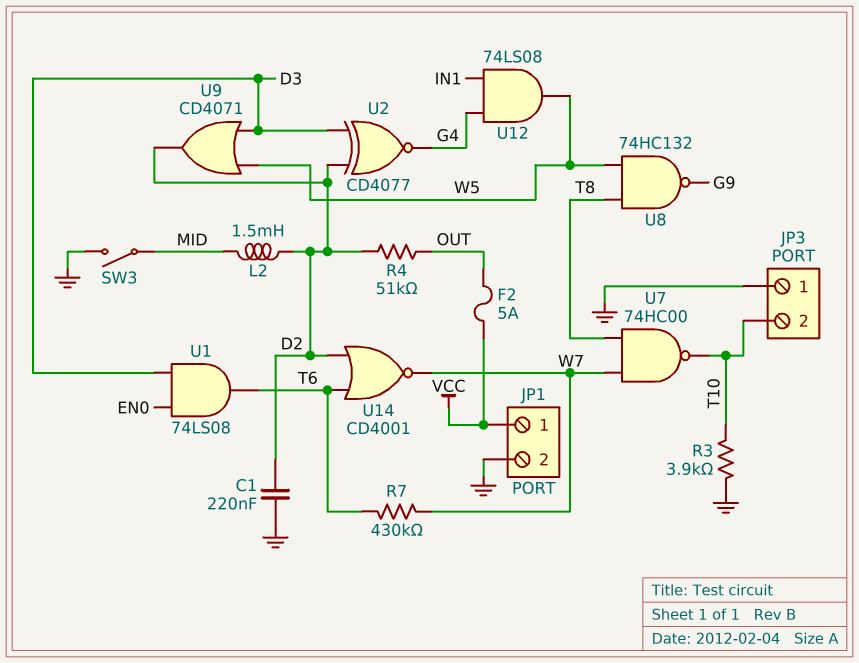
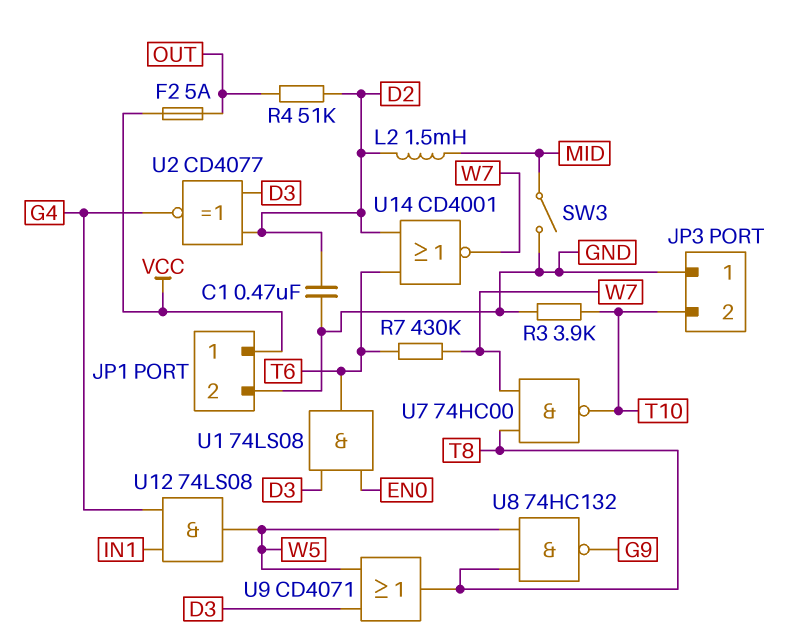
C1: 220nF (D2, GND) -> 470nF (D2, GND)
U9: OR CD4071 (in D3, in W5, out D2) -> OR CD4071 (in D3, in W5, out T8)

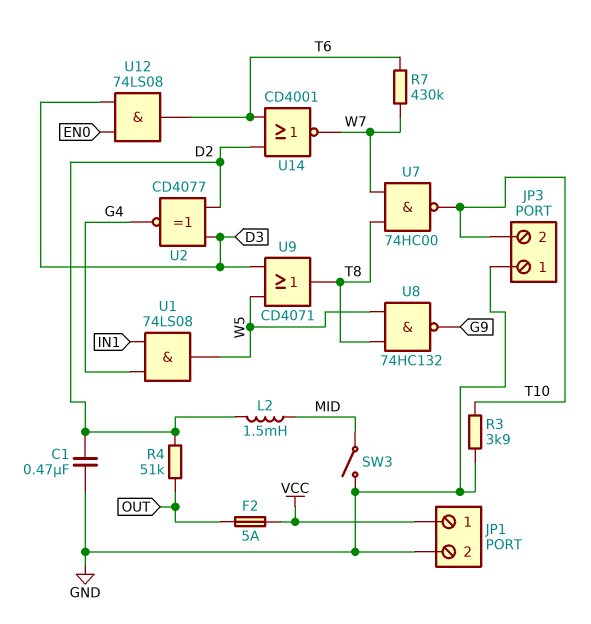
U1: AND 74LS08 (in D3, in EN0, out T6) -> AND 74LS08 (in G4, in IN1, out W5)
U12: AND 74LS08 (in G4, in IN1, out W5) -> AND 74LS08 (in D3, in EN0, out T6)

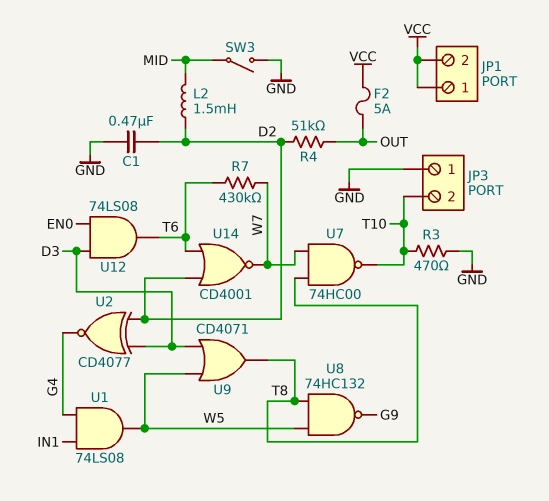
JP1 pin 2: GND -> VCC
R3: 3.9k (GND, T10) -> 470 (GND, T10)

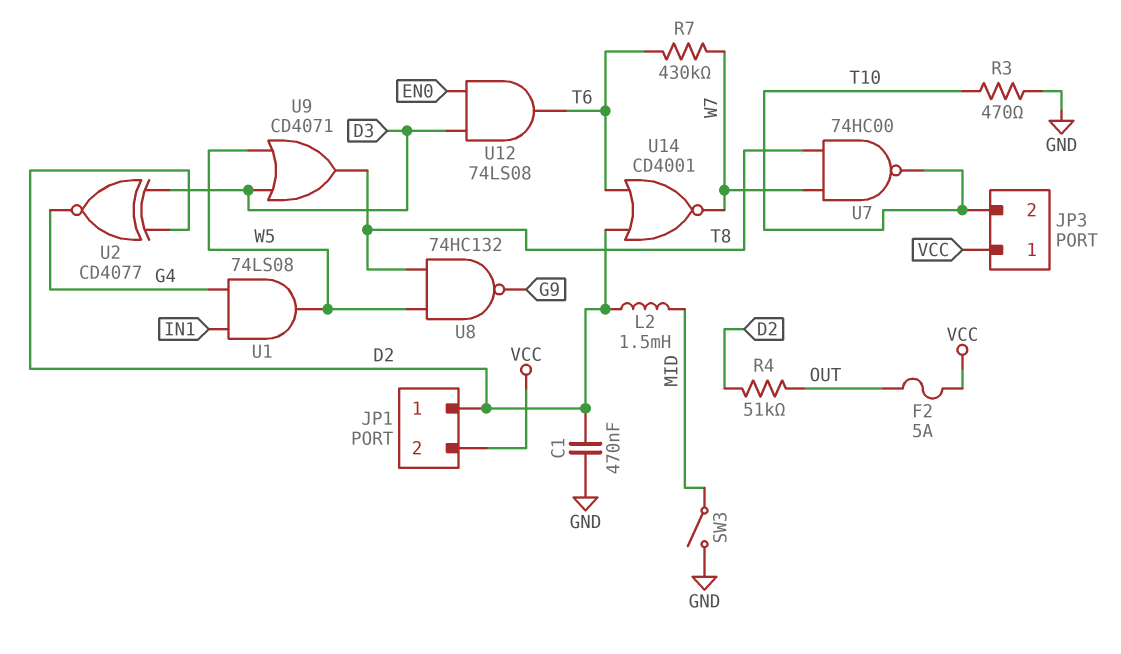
JP1 pin 1: VCC -> D2
JP3 pin 1: GND -> VCC

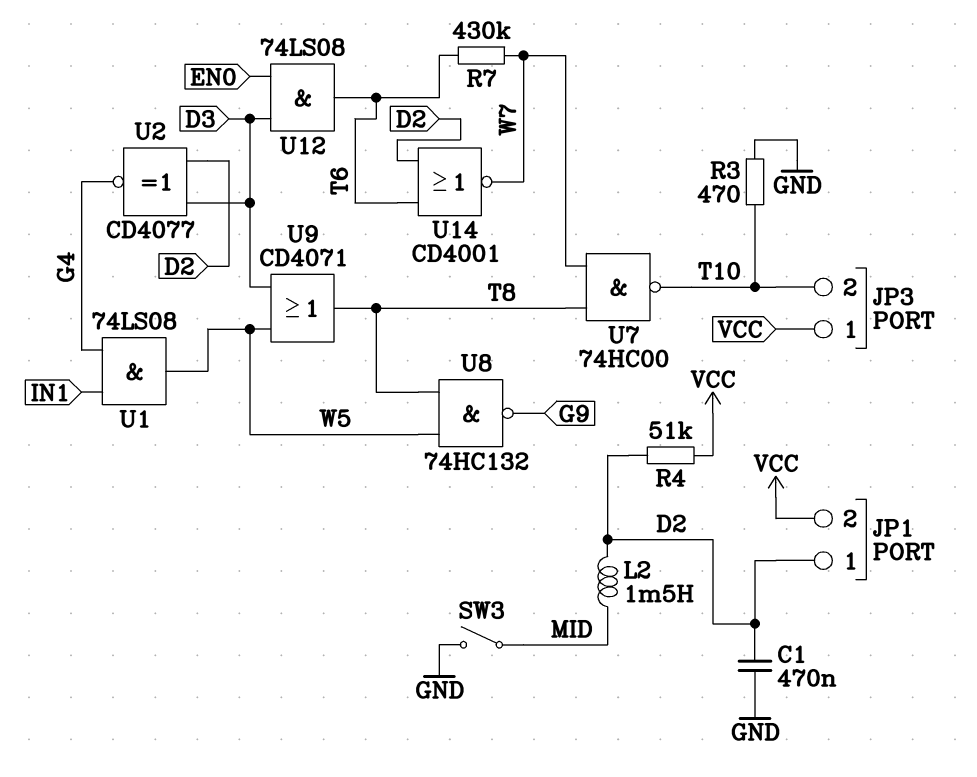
F2: 5A (OUT, VCC) -> none
R4: 51k (D2, OUT) -> 51k (D2, VCC)

